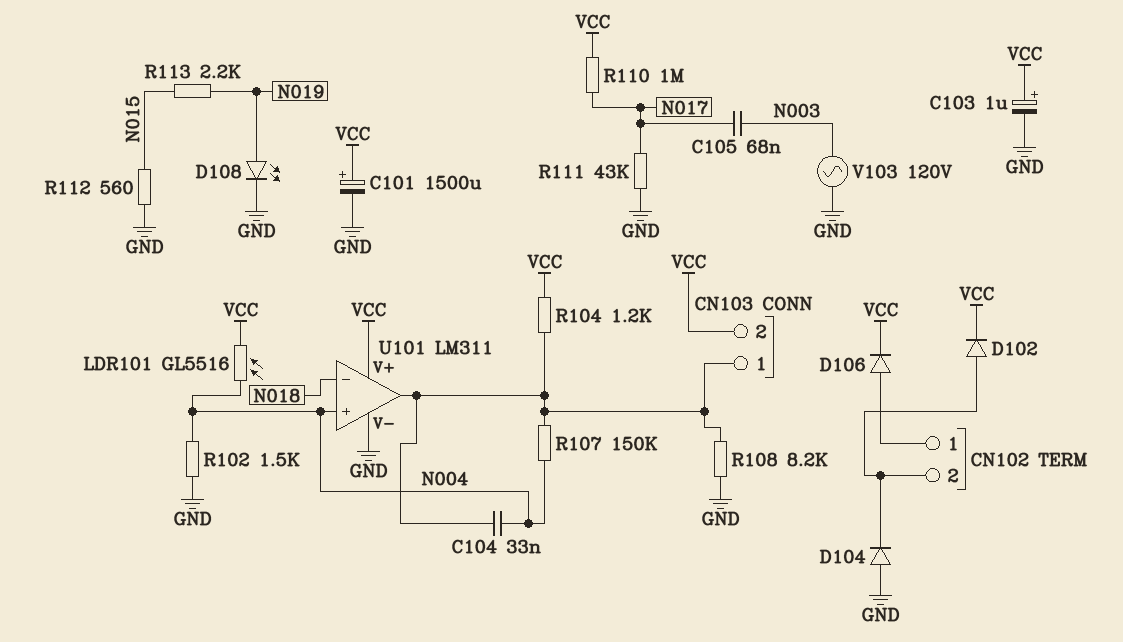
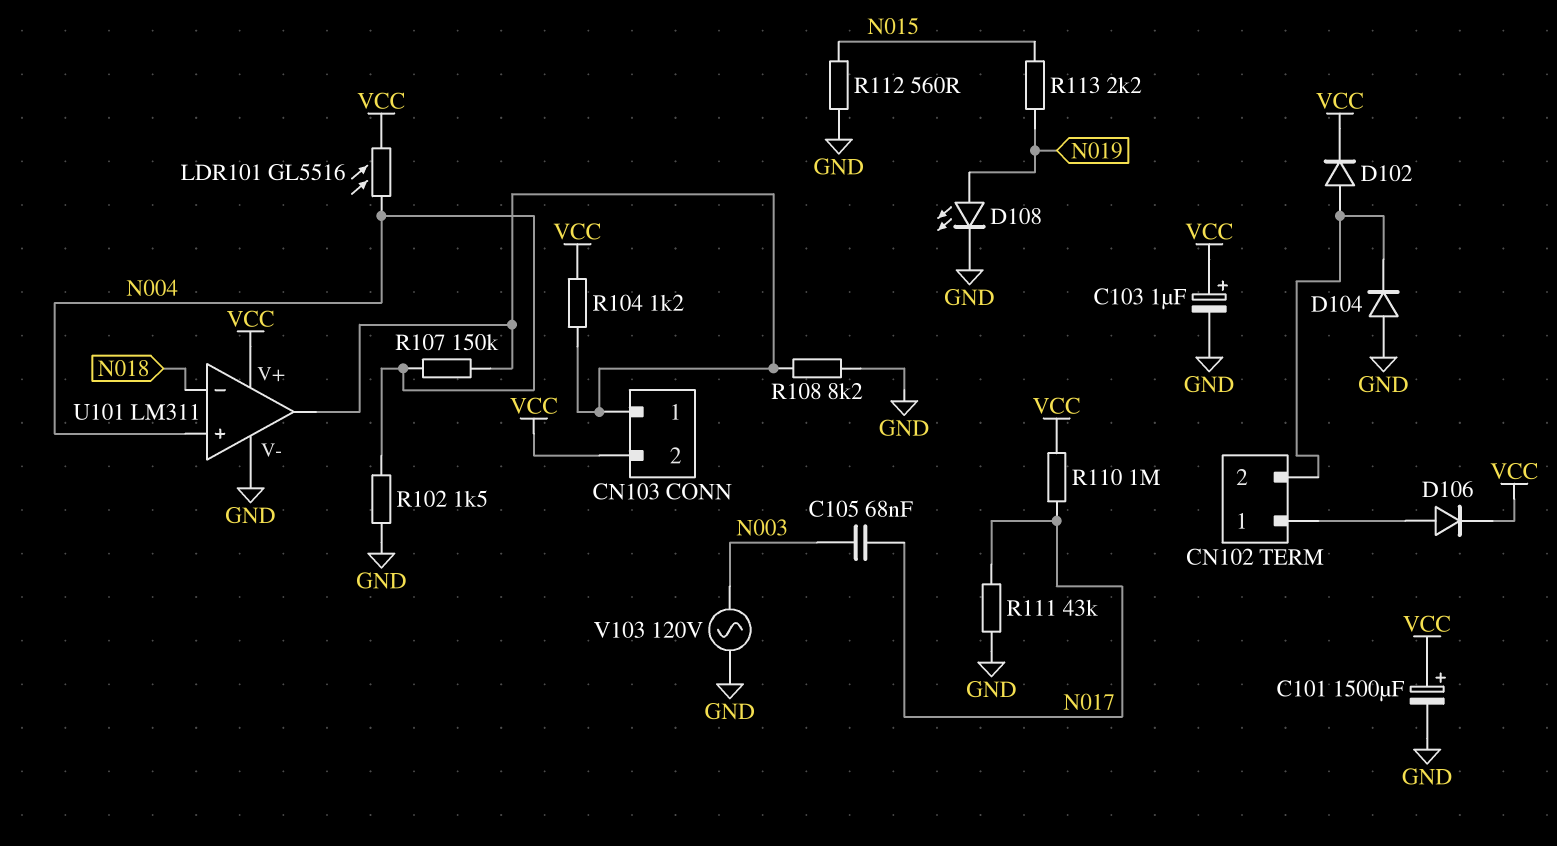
C104: 33nF (CN103/1, N004) -> none

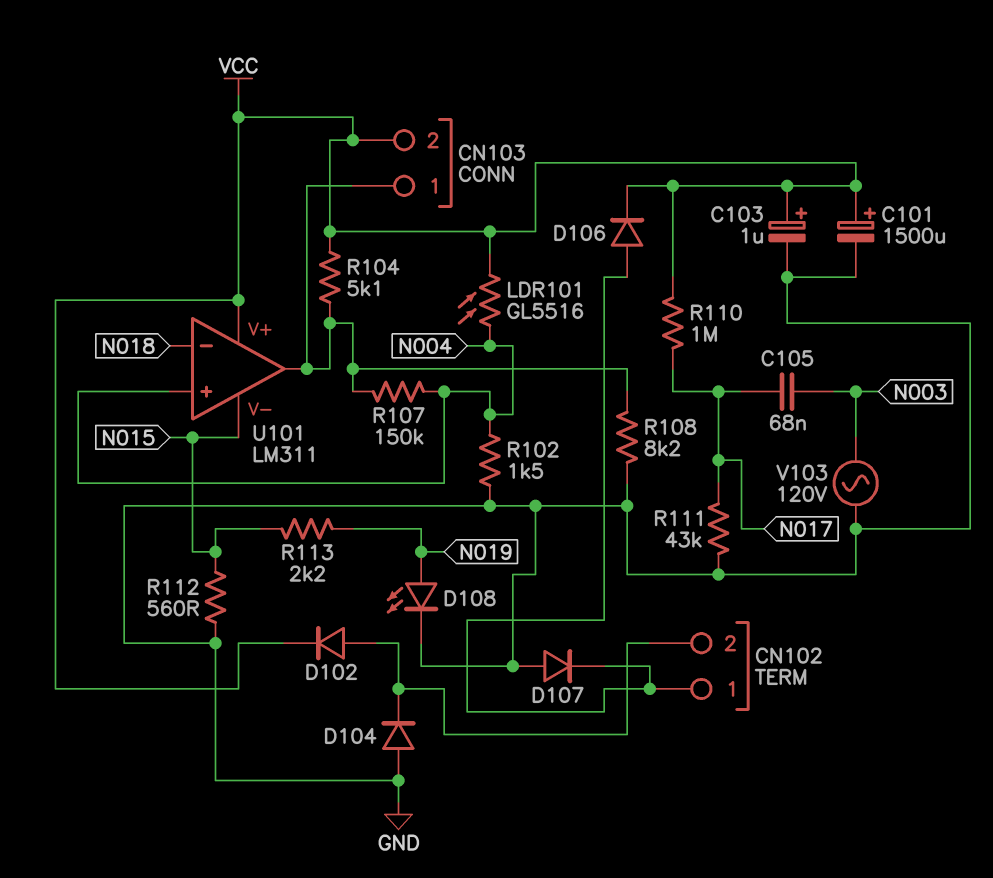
D107: none -> diode (A GND, K CN102/1)
R104: 1.2k (CN103/1, VCC) -> 5.1k (CN103/1, VCC)
U101 pin V-: GND -> N015

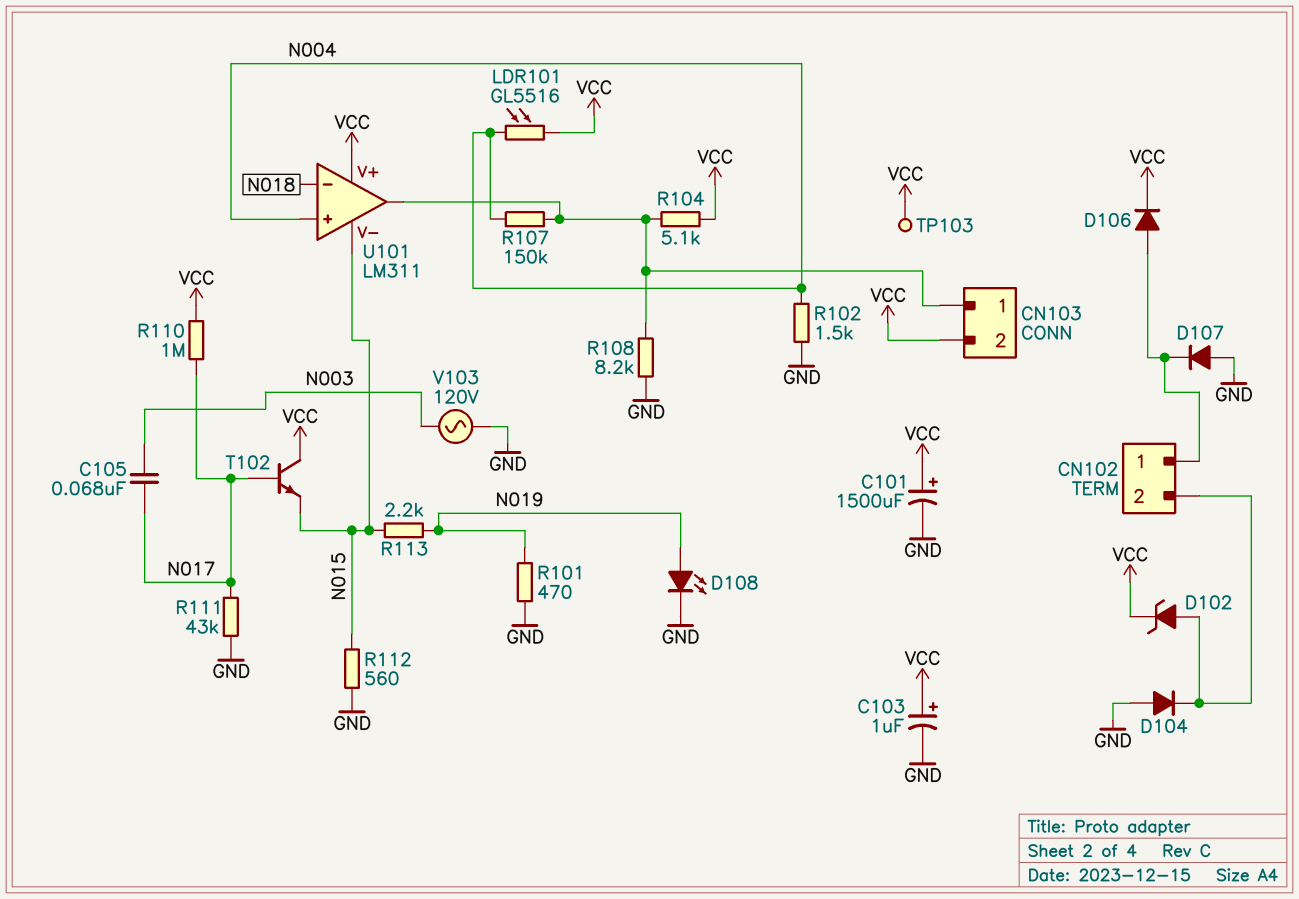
D102: diode (A CN102/2, K VCC) -> zener (A CN102/2, K VCC)
R101: none -> 470 (GND, N019)
T102: none -> NPN (B N017, C VCC, E N015)
TP103: none -> test point (VCC)

